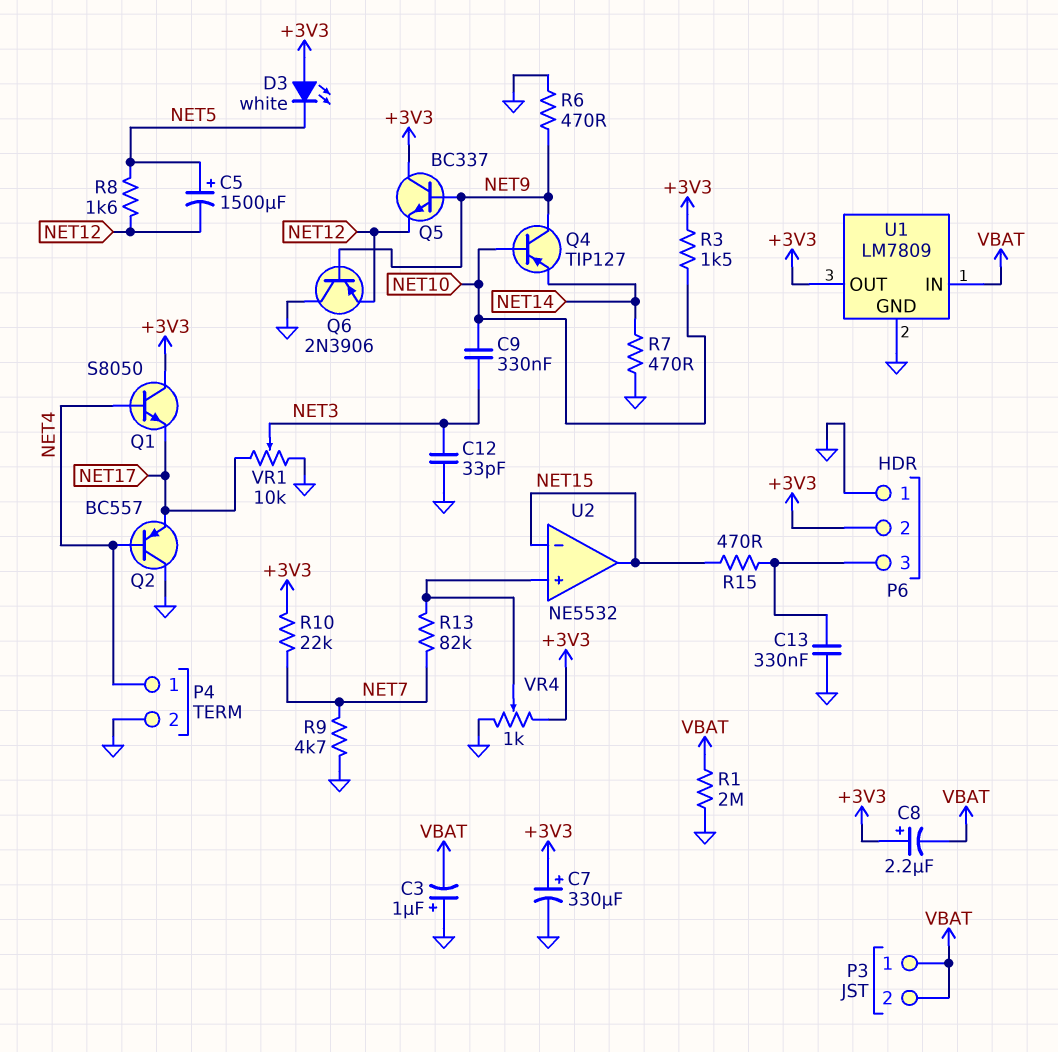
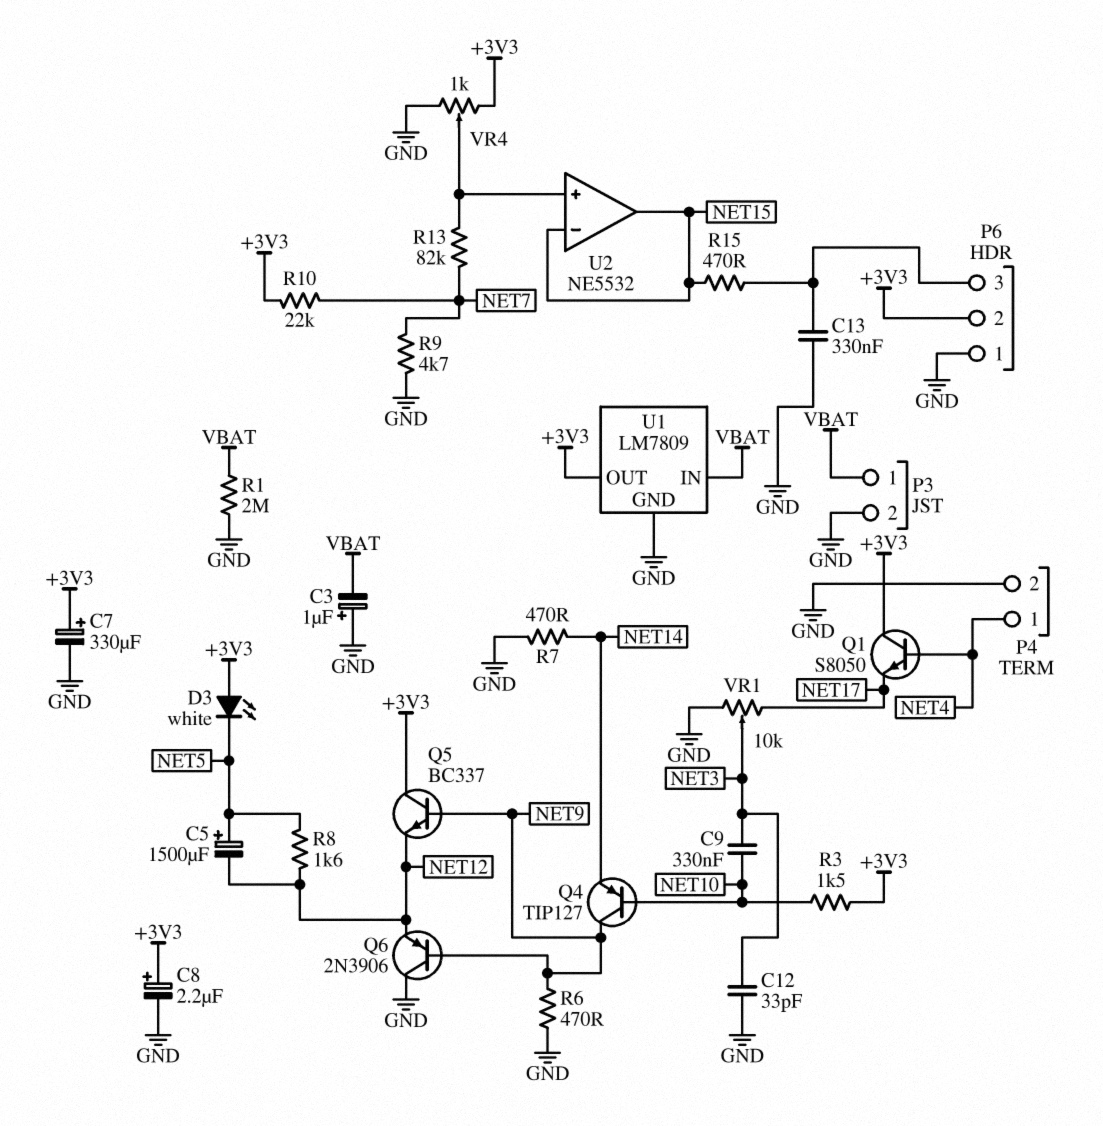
C8: 2.2uF (plus +3V3, minus VBAT) -> 2.2uF (plus +3V3, minus GND)
P3 pin 2: VBAT -> GND
Q2: PNP BC557 (B NET4, C GND, E NET17) -> none

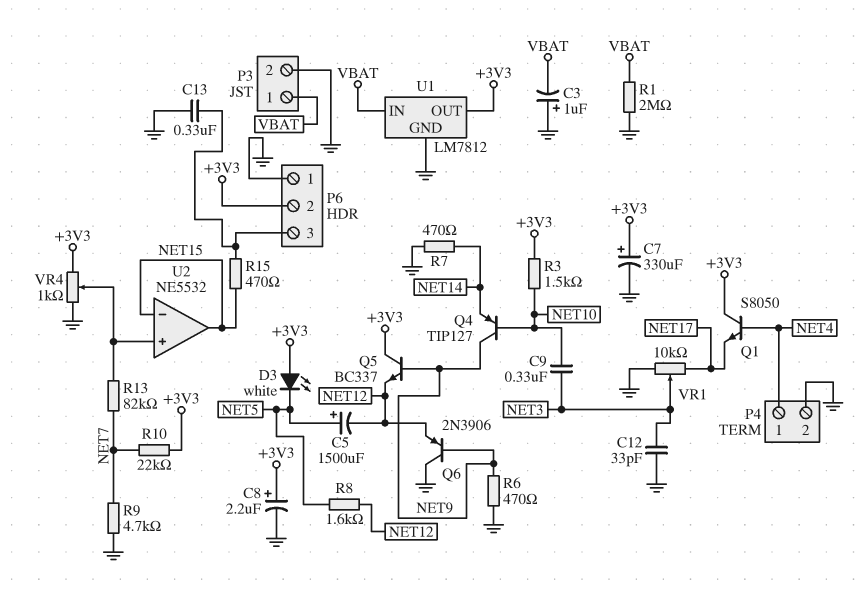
U1: LM7809 -> LM7812

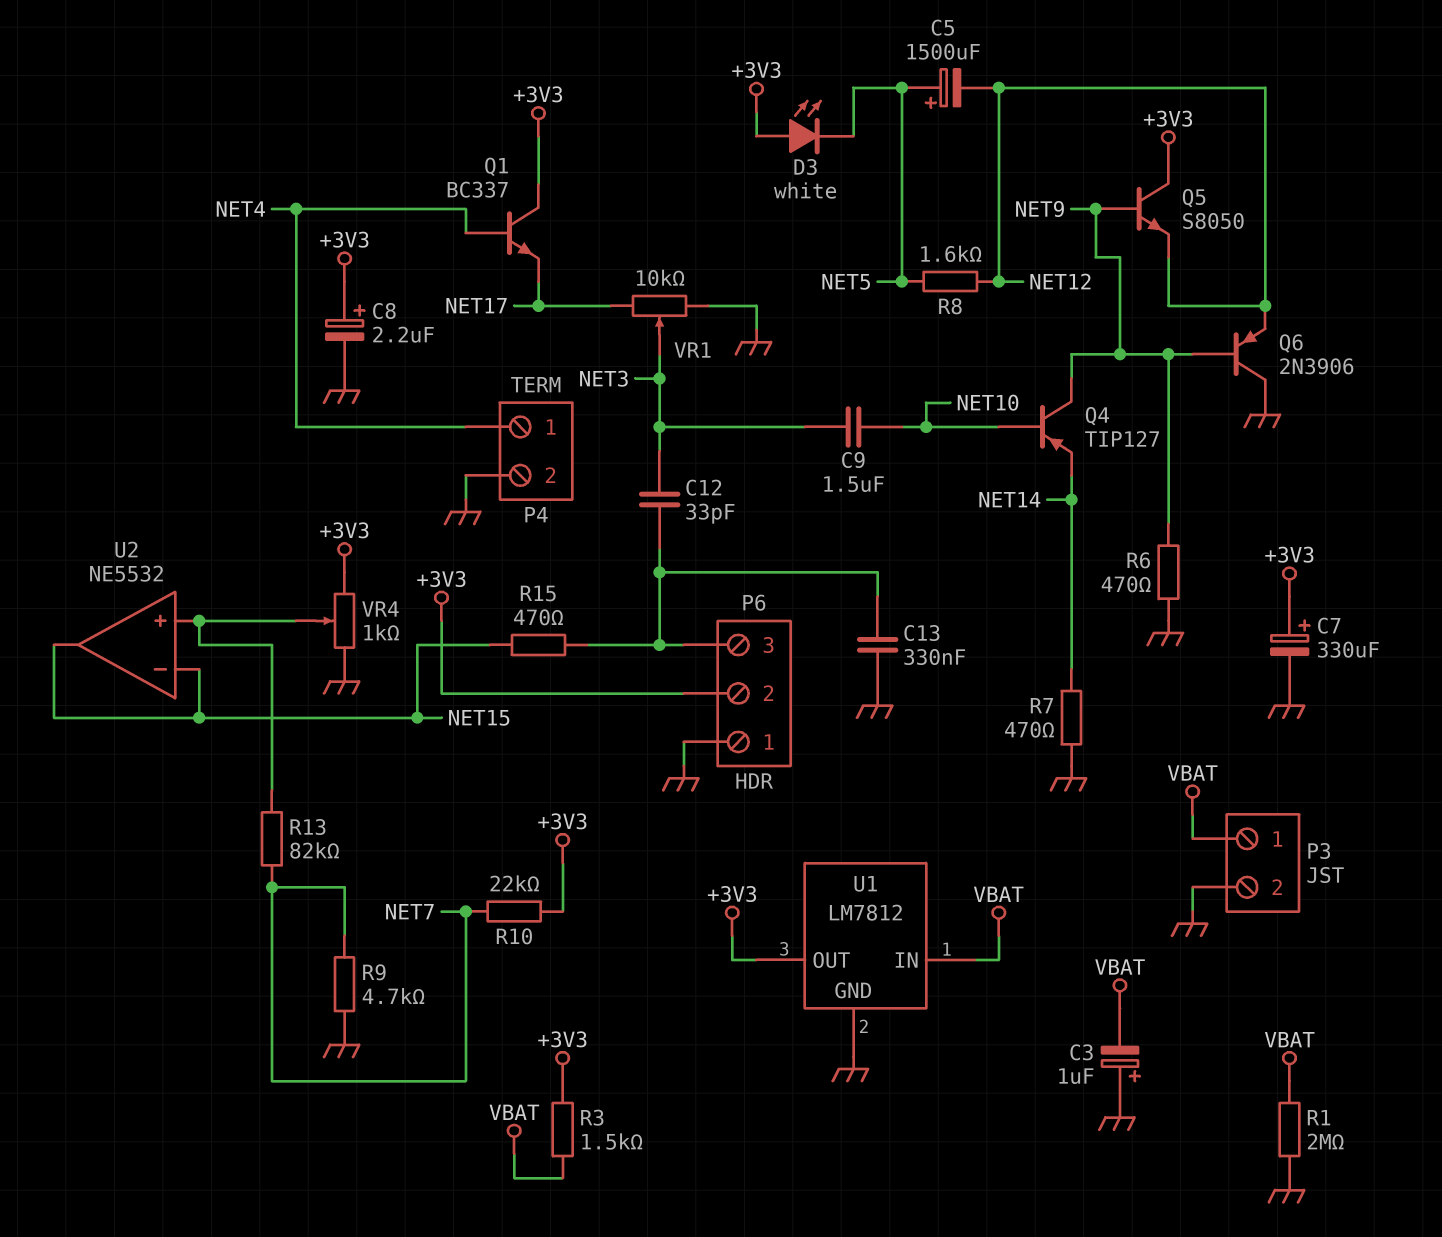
C9: 330nF (NET3, NET10) -> 1.5uF (NET3, NET10)
C12: 33pF (GND, NET3) -> 33pF (NET3, P6/3)
Q1: NPN S8050 (B NET4, C +3V3, E NET17) -> NPN BC337 (B NET4, C +3V3, E NET17)
Q5: NPN BC337 (B NET9, C +3V3, E NET12) -> NPN S8050 (B NET9, C +3V3, E NET12)
R3: 1.5k (+3V3, NET10) -> 1.5k (+3V3, VBAT)

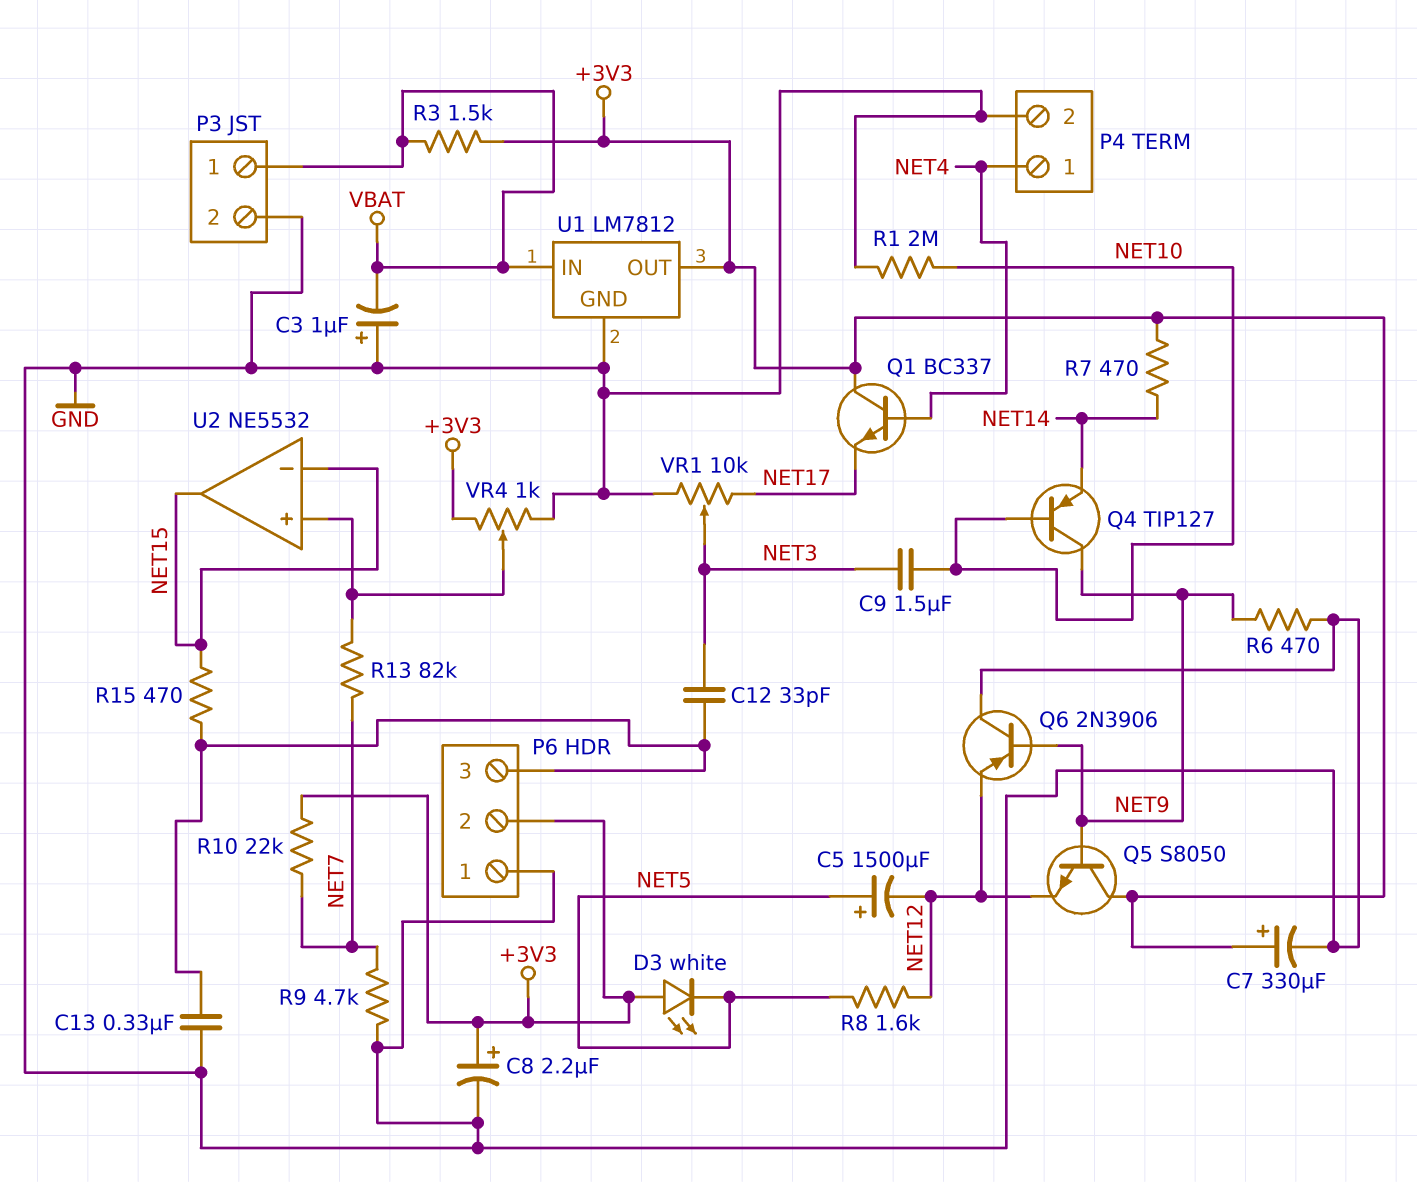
R1: 2M (GND, VBAT) -> 2M (GND, NET10)
R7: 470 (GND, NET14) -> 470 (+3V3, NET14)

